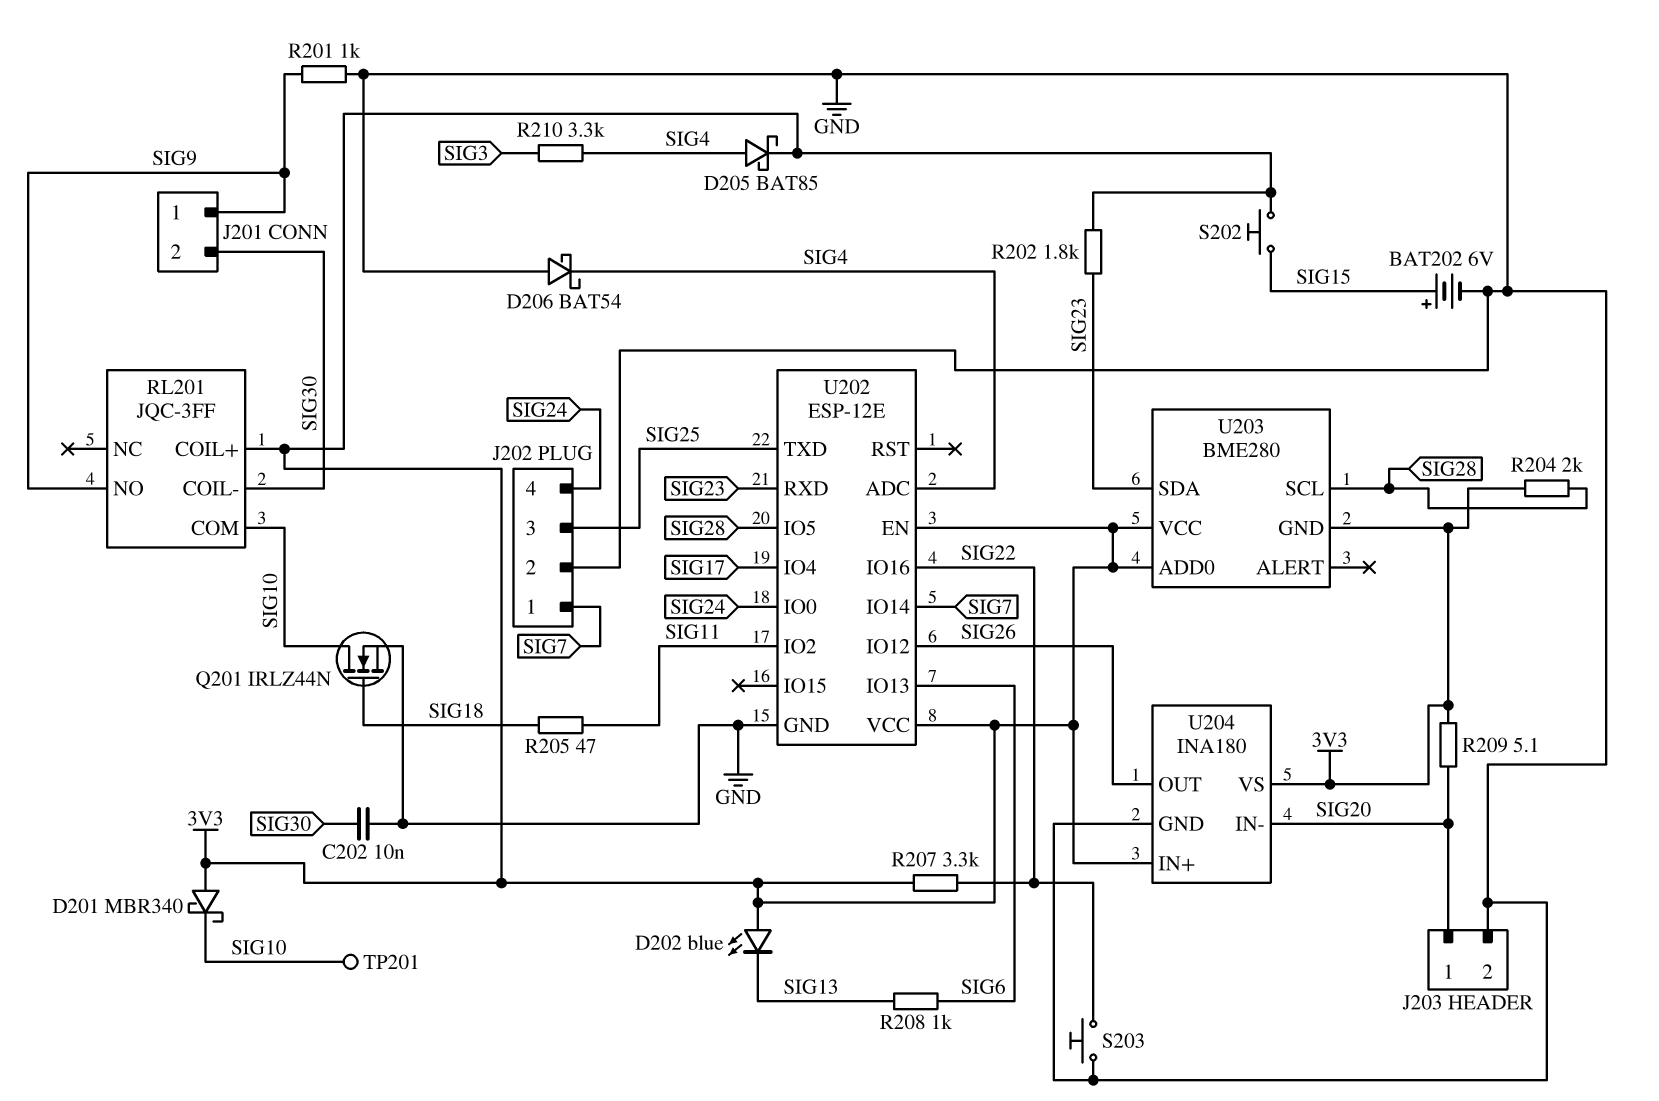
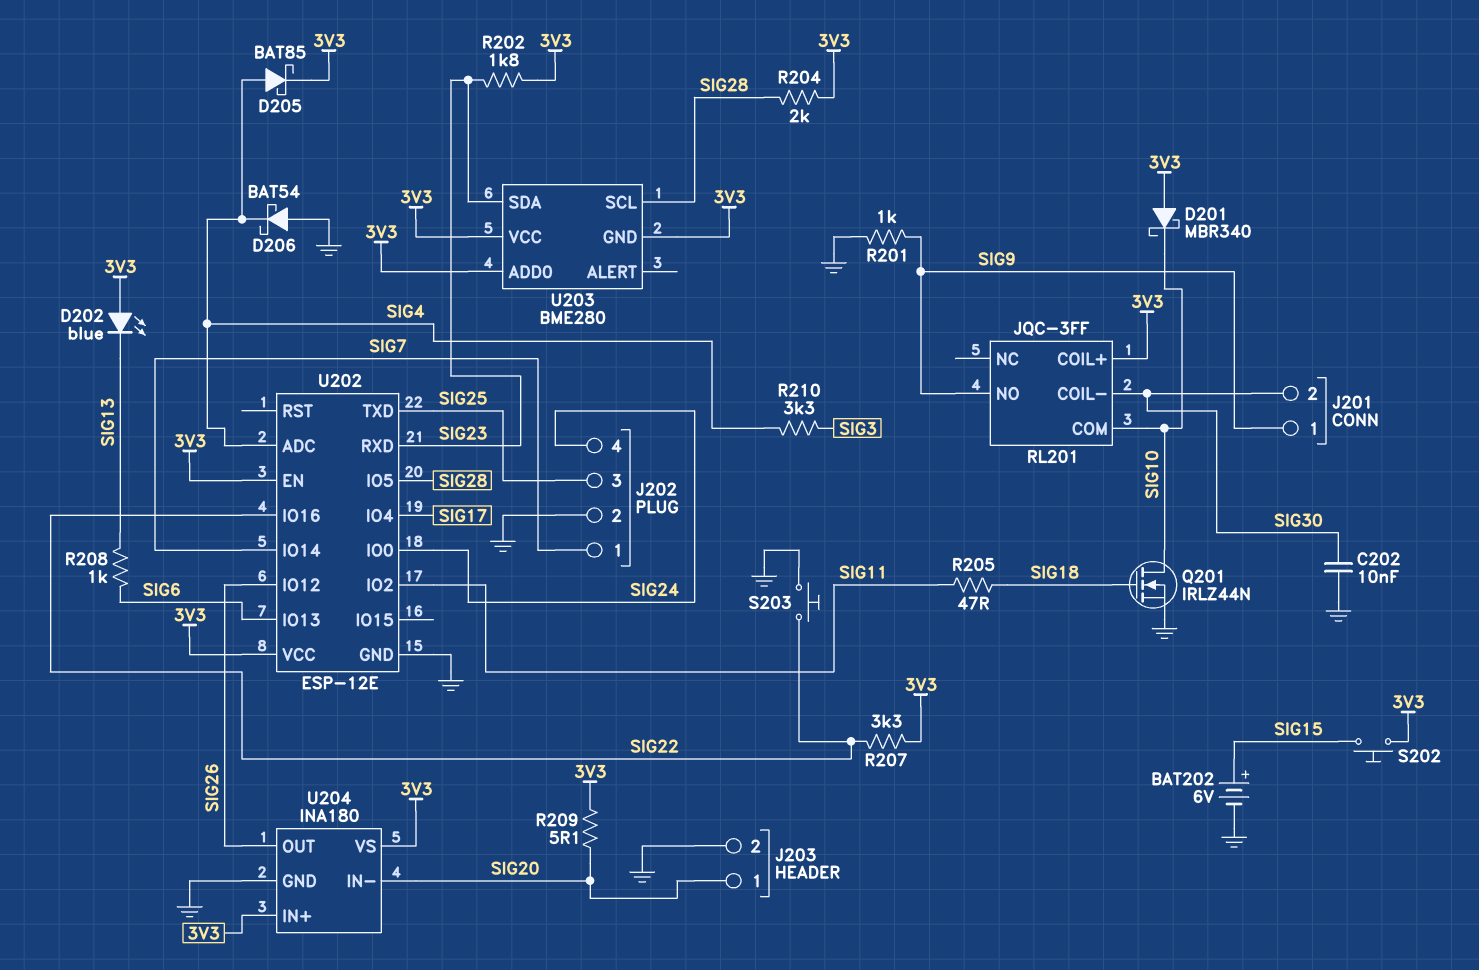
TP201: test point (SIG10) -> none

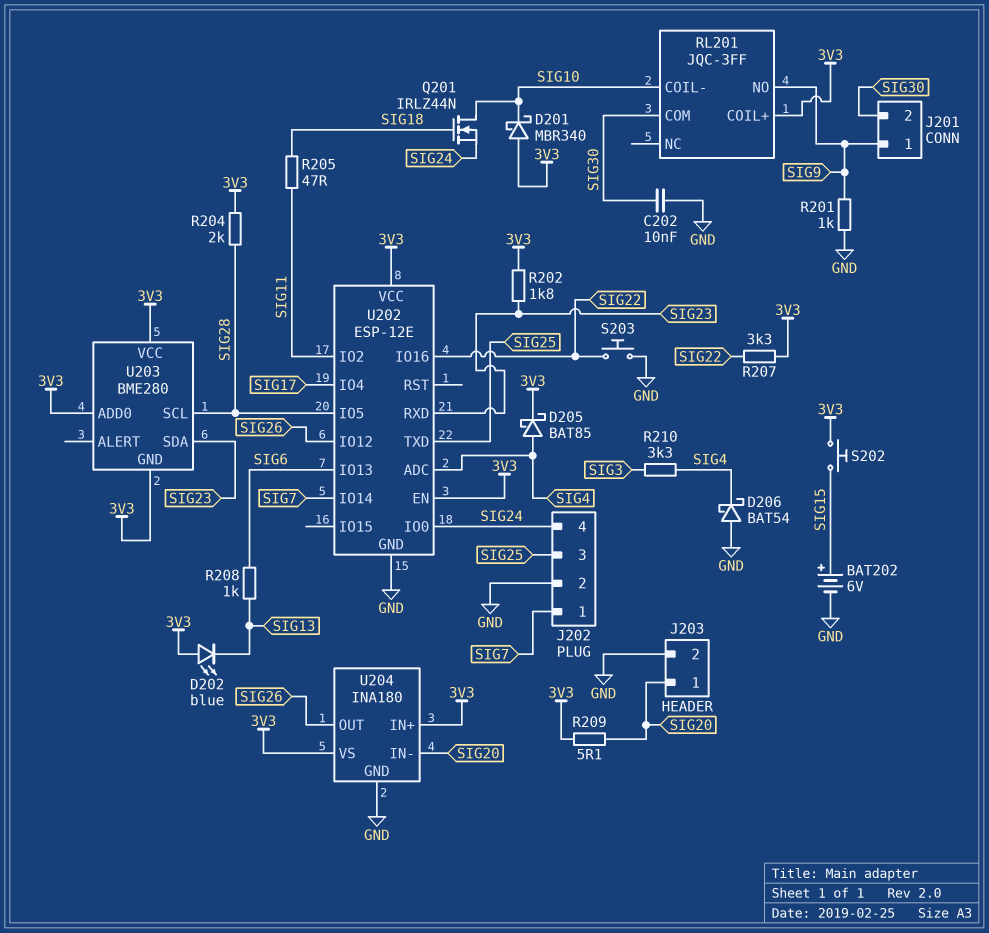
Q201: NMOS IRLZ44N (G SIG18, D SIG10, S GND) -> NMOS IRLZ44N (G SIG18, D SIG10, S SIG24)
RL201 pin COIL-: SIG30 -> SIG10
RL201 pin COM: SIG10 -> SIG30

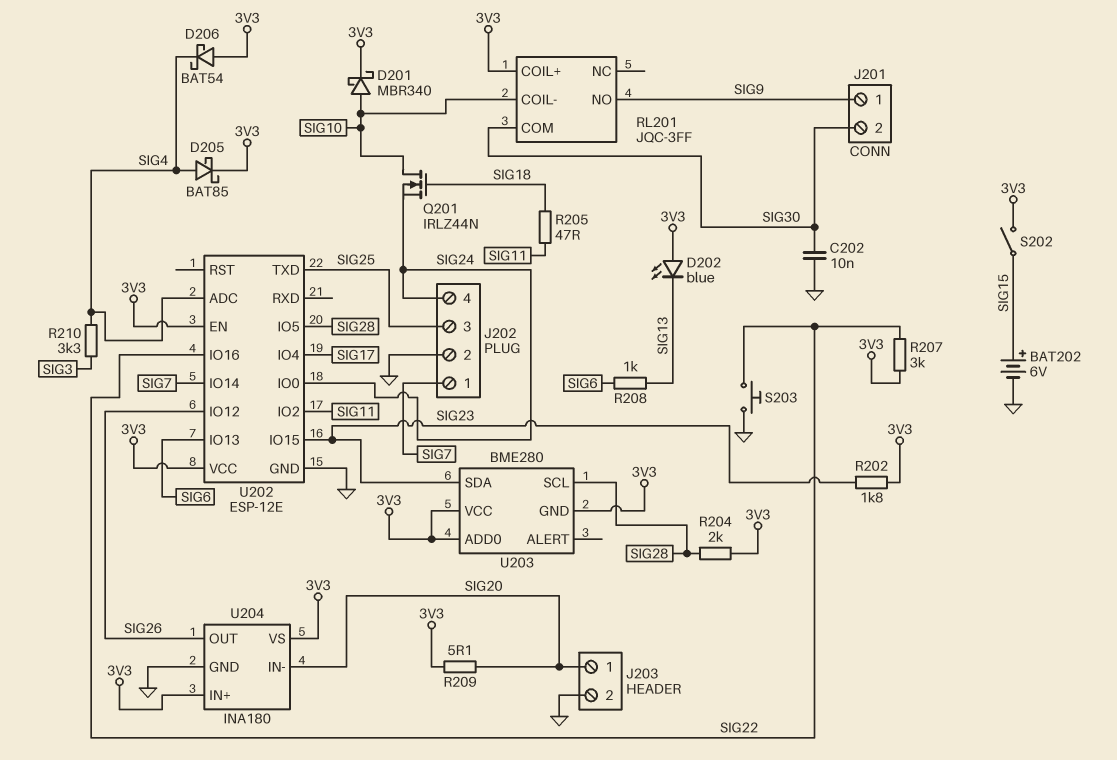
D201: schottky MBR340 (A 3V3, K SIG10) -> schottky MBR340 (A SIG10, K 3V3)
D206: schottky BAT54 (A GND, K SIG4) -> schottky BAT54 (A 3V3, K SIG4)
R201: 1k (GND, SIG9) -> none
R207: 3.3k (3V3, SIG22) -> 3k (3V3, SIG22)
S202: button (3V3, SIG15) -> switch (3V3, SIG15)
U202 pin IO15: none -> SIG23
U202 pin RXD: SIG23 -> none

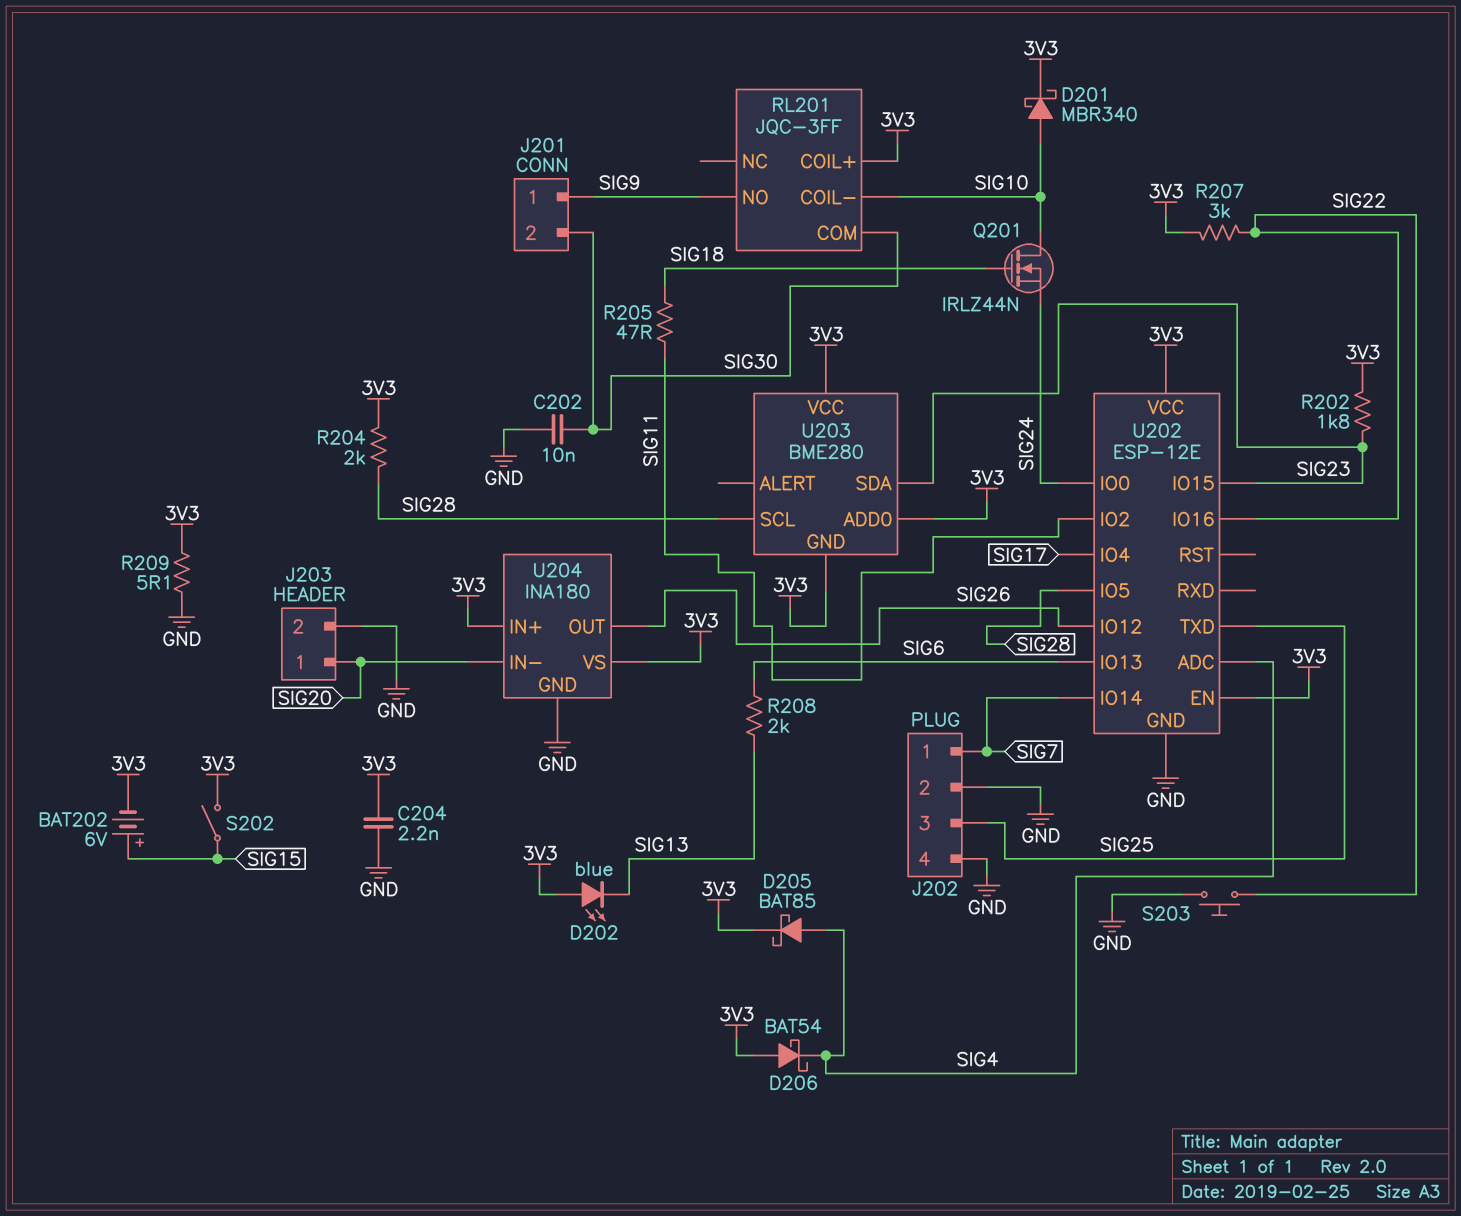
BAT202: 6V (plus SIG15, minus GND) -> 6V (plus SIG15, minus 3V3)
C204: none -> 2.2nF (3V3, GND)
J202 pin 4: SIG24 -> GND
R208: 1k (SIG6, SIG13) -> 2k (SIG6, SIG13)
R209: 5.1 (3V3, SIG20) -> 5.1 (3V3, GND)
R210: 3.3k (SIG3, SIG4) -> none

